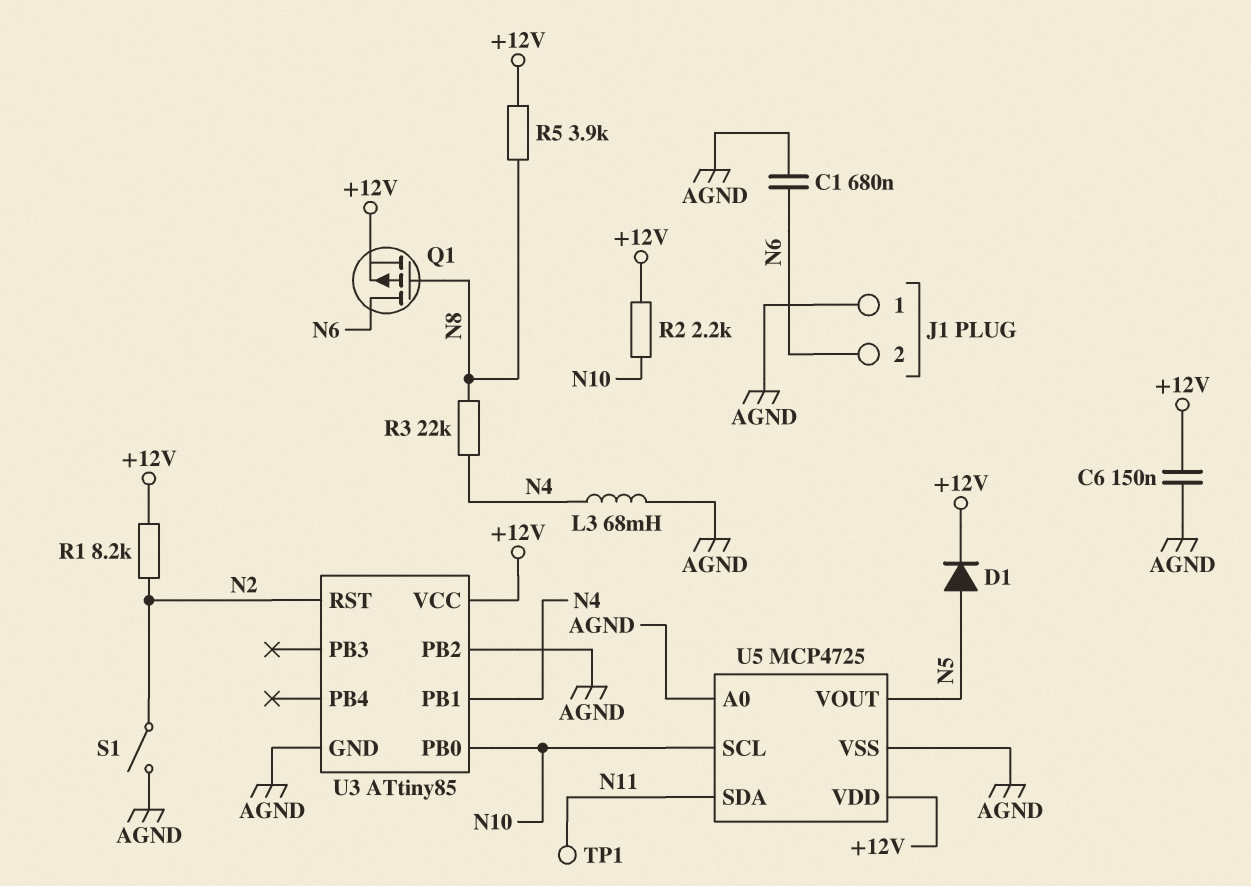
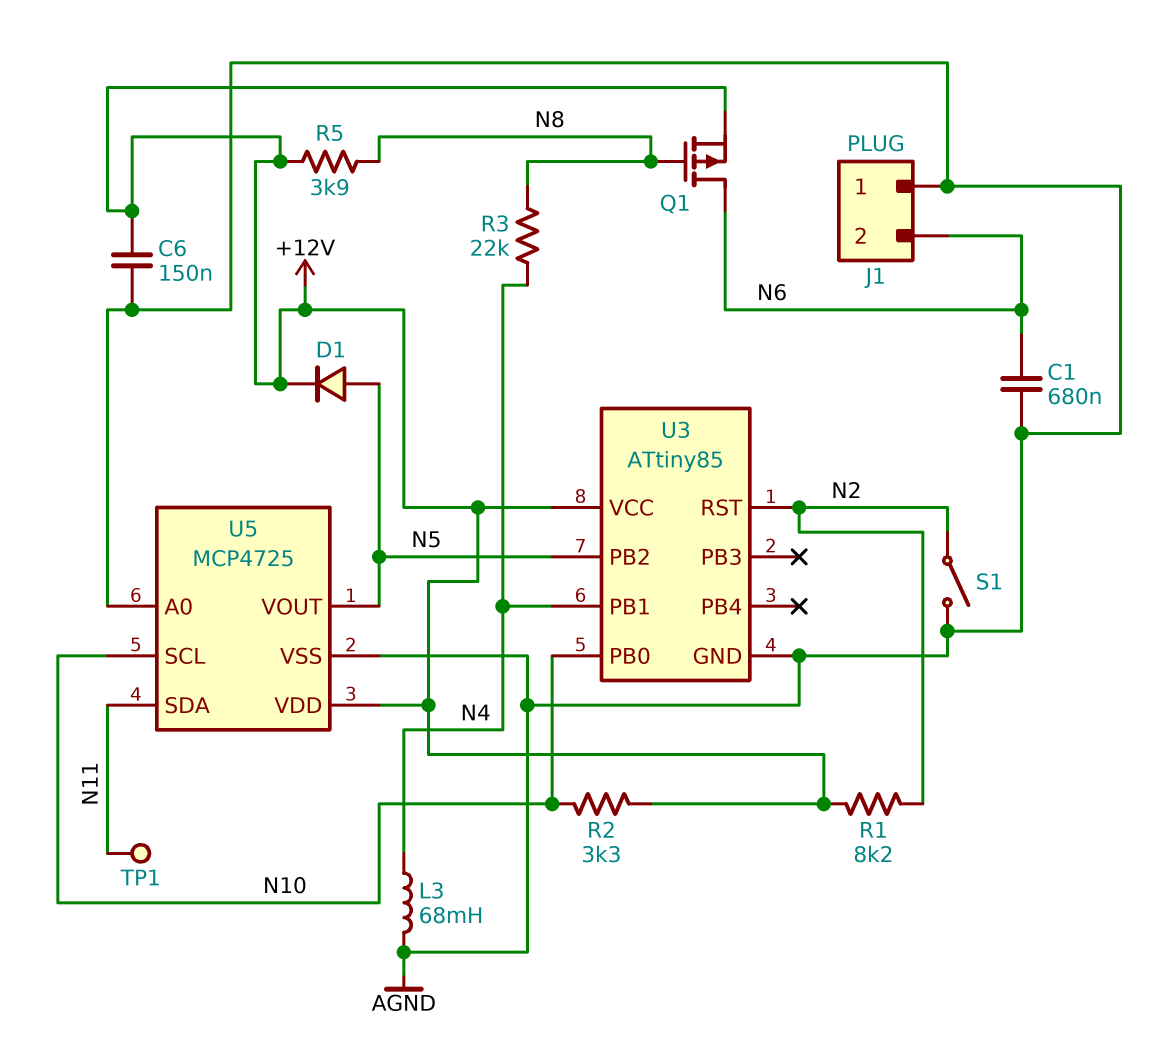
R2: 2.2k (+12V, N10) -> 3.3k (+12V, N10)
U3 pin PB2: AGND -> N5

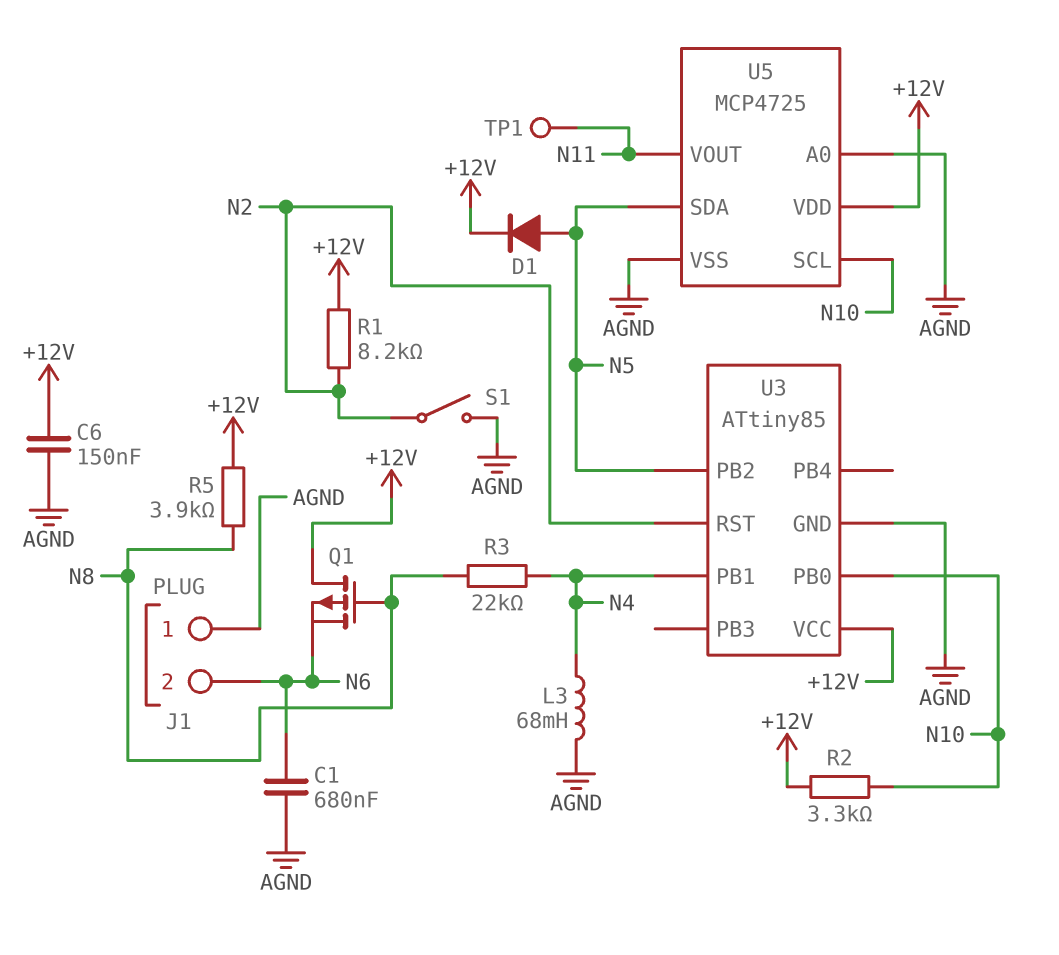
Q1: PMOS (G N8, D N6, S +12V) -> PMOS (G N8, D +12V, S N6)
U5 pin SDA: N11 -> N5
U5 pin VOUT: N5 -> N11

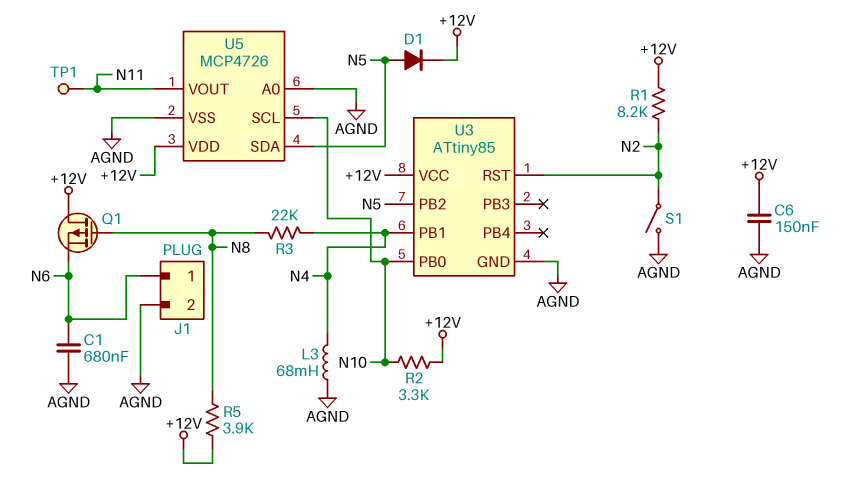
J1 pin 1: AGND -> N6
J1 pin 2: N6 -> AGND
U5: MCP4725 -> MCP4726

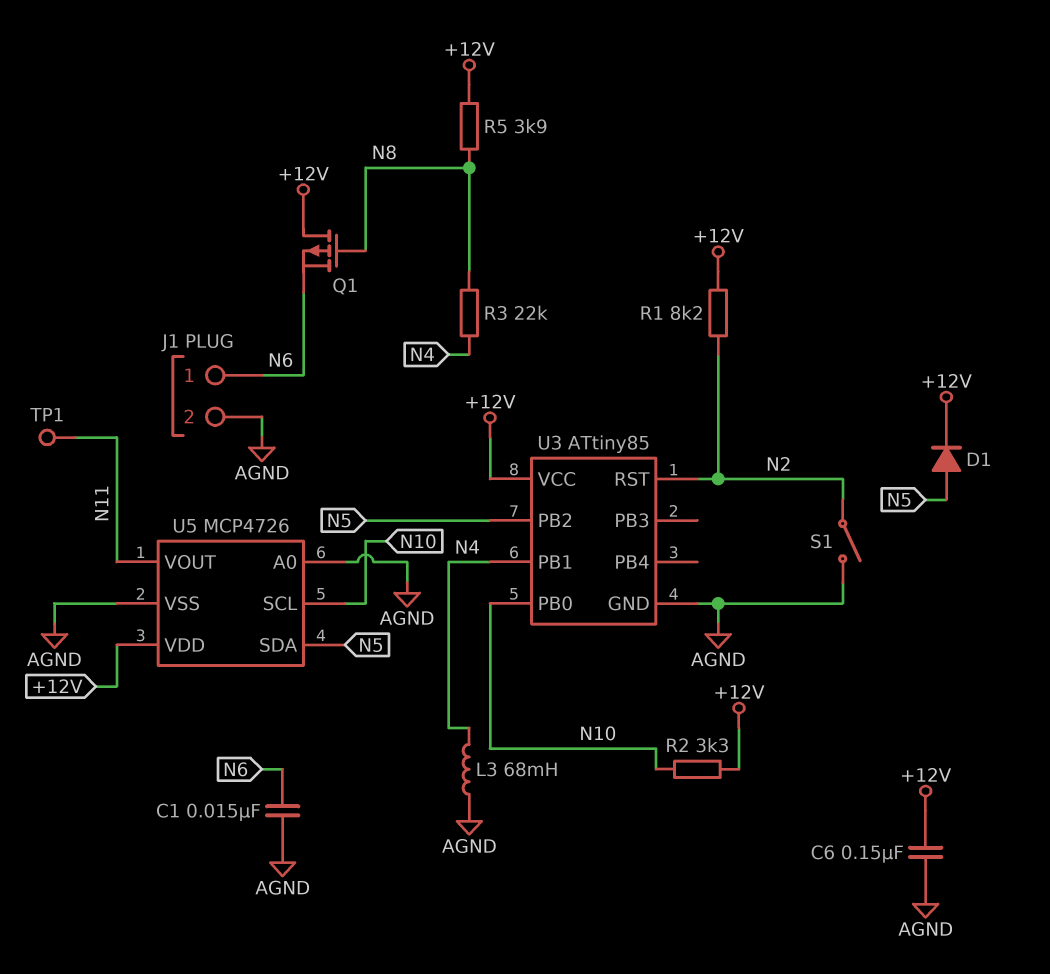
C1: 680nF (AGND, N6) -> 15nF (AGND, N6)

